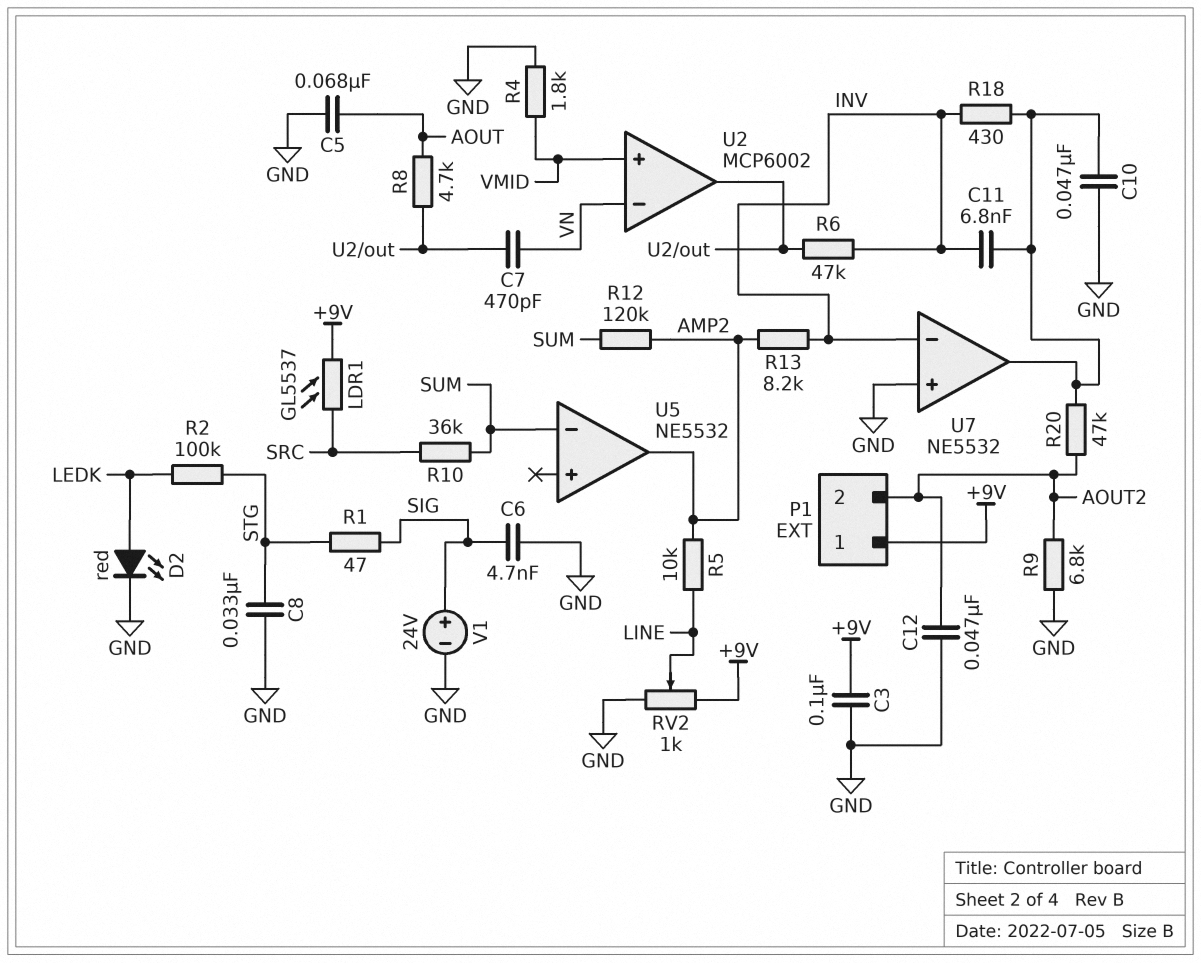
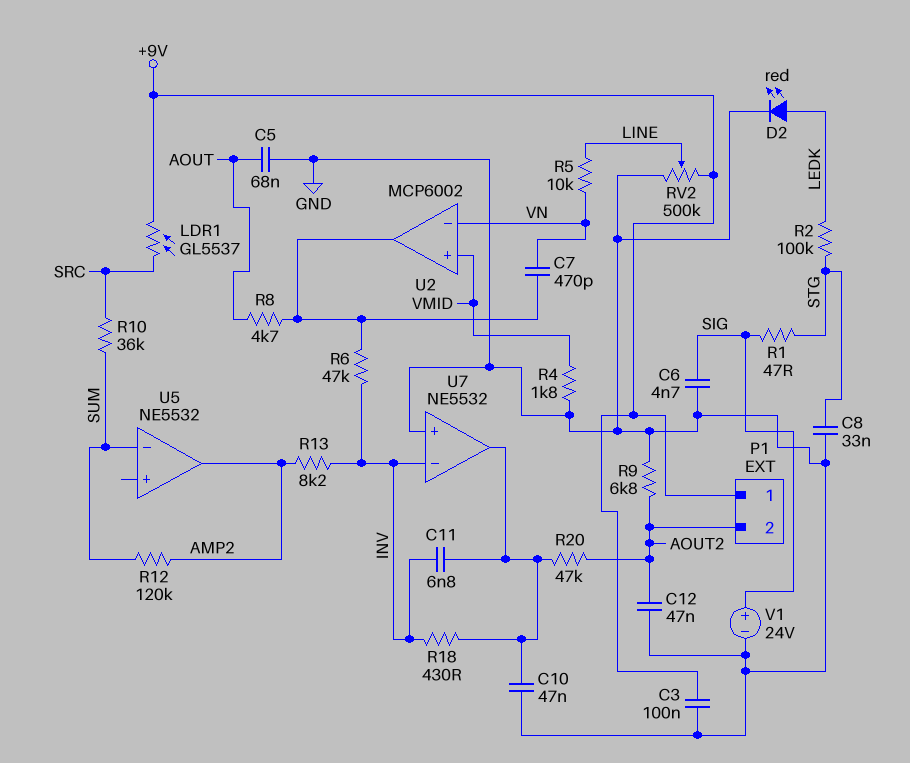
R5: 10k (AMP2, LINE) -> 10k (LINE, VN)
RV2: 1k (+9V, GND, wiper LINE) -> 500k (+9V, GND, wiper LINE)

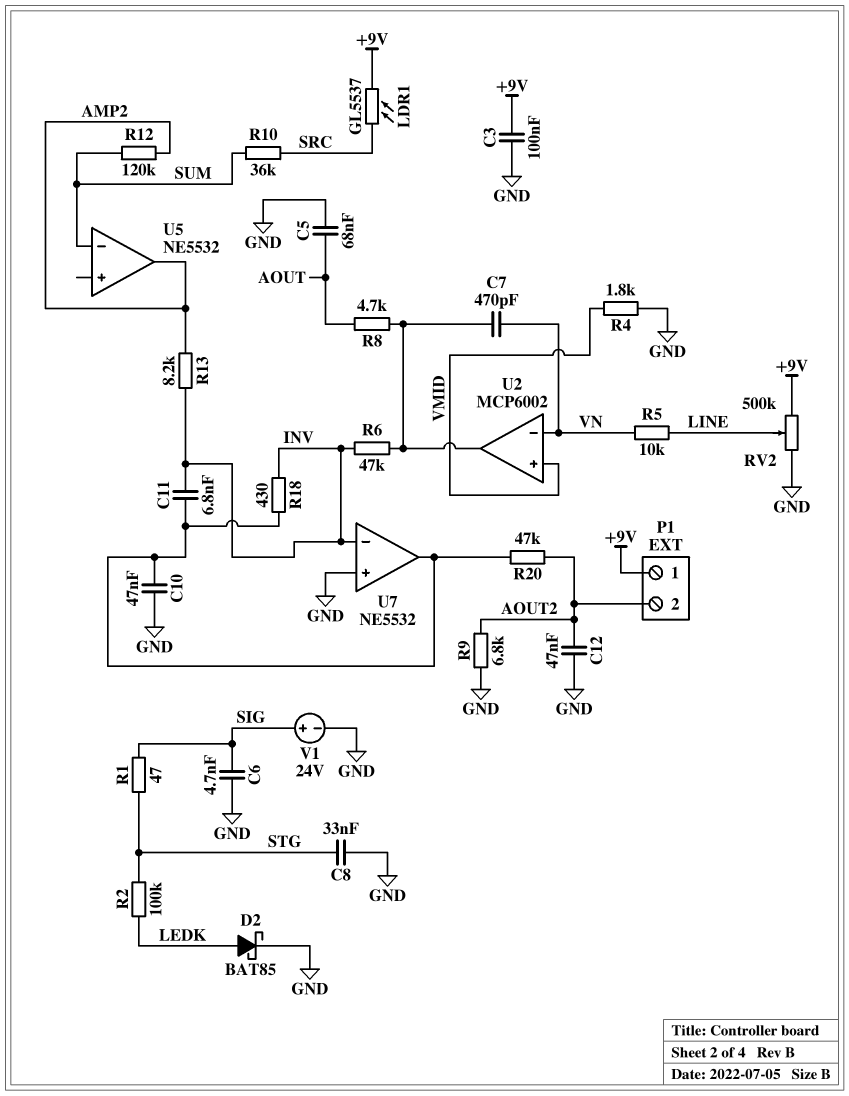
D2: LED red (A LEDK, K GND) -> schottky BAT85 (A LEDK, K GND)

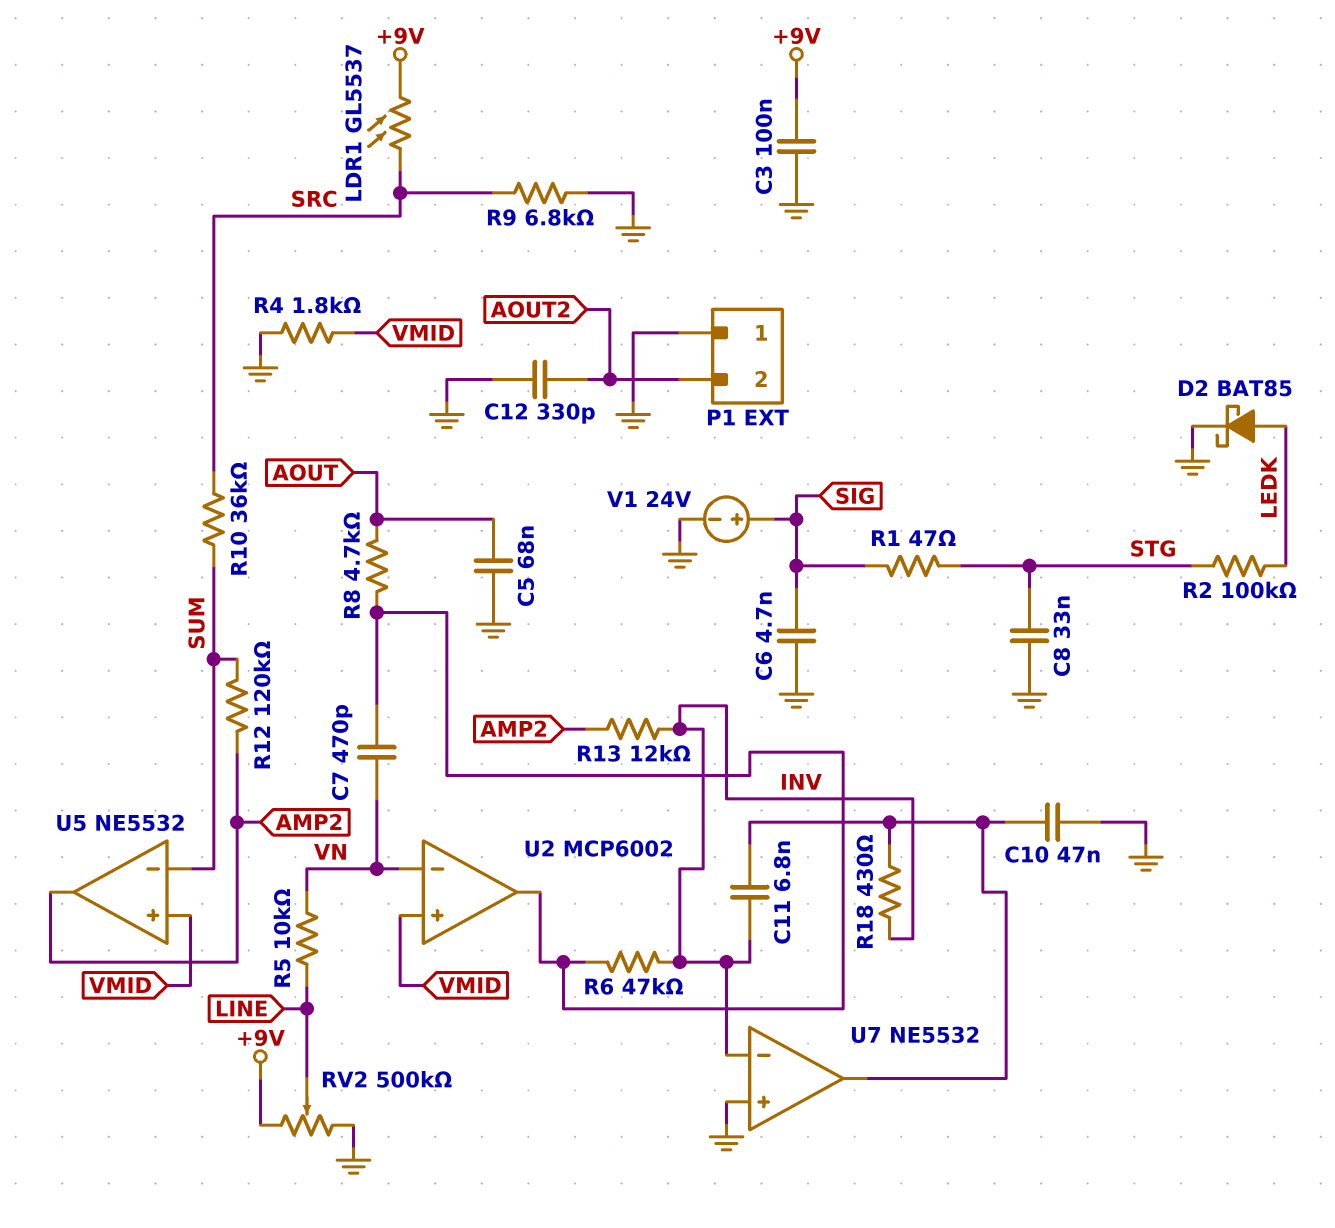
C12: 47nF (AOUT2, GND) -> 330pF (AOUT2, GND)
P1 pin 1: +9V -> GND
R9: 6.8k (AOUT2, GND) -> 6.8k (GND, SRC)
R13: 8.2k (AMP2, INV) -> 12k (AMP2, INV)
R20: 47k (AOUT2, U7/out) -> none
U5 pin in+: none -> VMID

